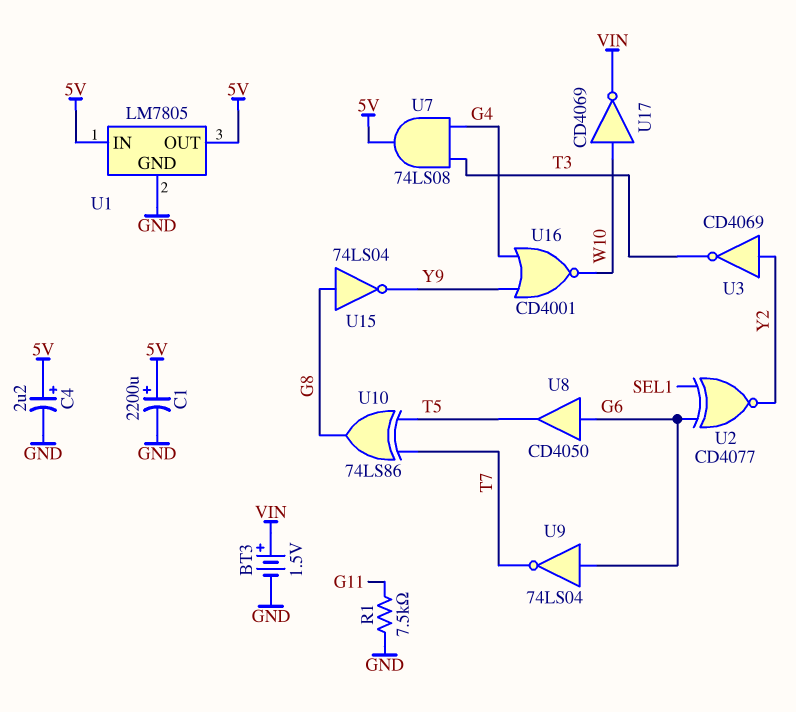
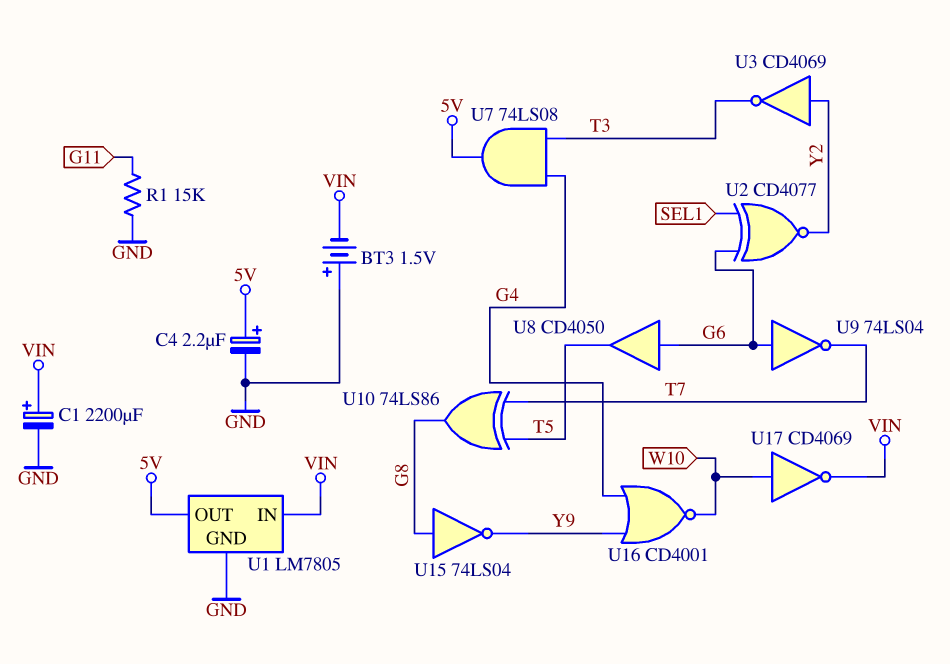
BT3: 1.5V (plus VIN, minus GND) -> 1.5V (plus GND, minus VIN)
C1: 2200uF (plus 5V, minus GND) -> 2200uF (plus VIN, minus GND)
R1: 7.5k (G11, GND) -> 15k (G11, GND)
U1 pin IN: 5V -> VIN

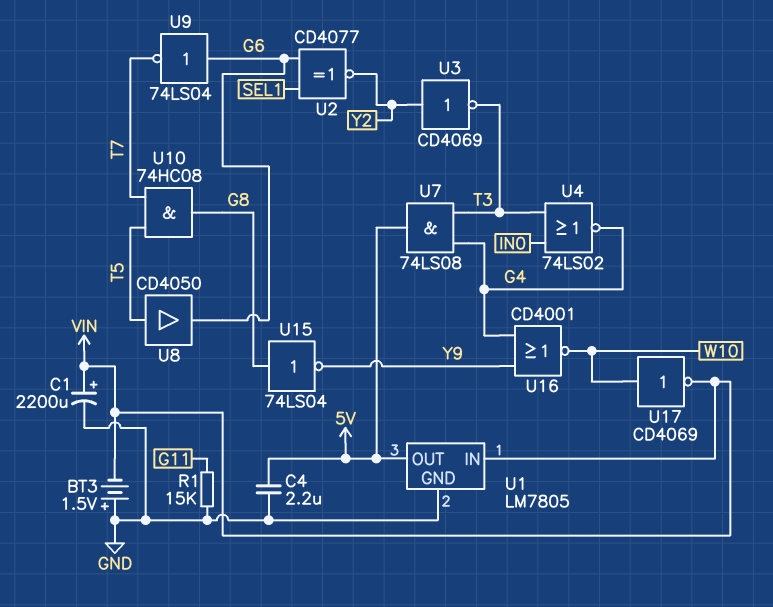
C4: 2.2uF (plus 5V, minus GND) -> 2.2uF (5V, GND)
U4: none -> NOR 74LS02 (in IN0, in T3, out G4)
U8: buffer CD4050 (in G6, out T5) -> buffer CD4050 (in T5, out G6)
U10: XOR 74LS86 (in T5, in T7, out G8) -> AND 74HC08 (in T5, in T7, out G8)

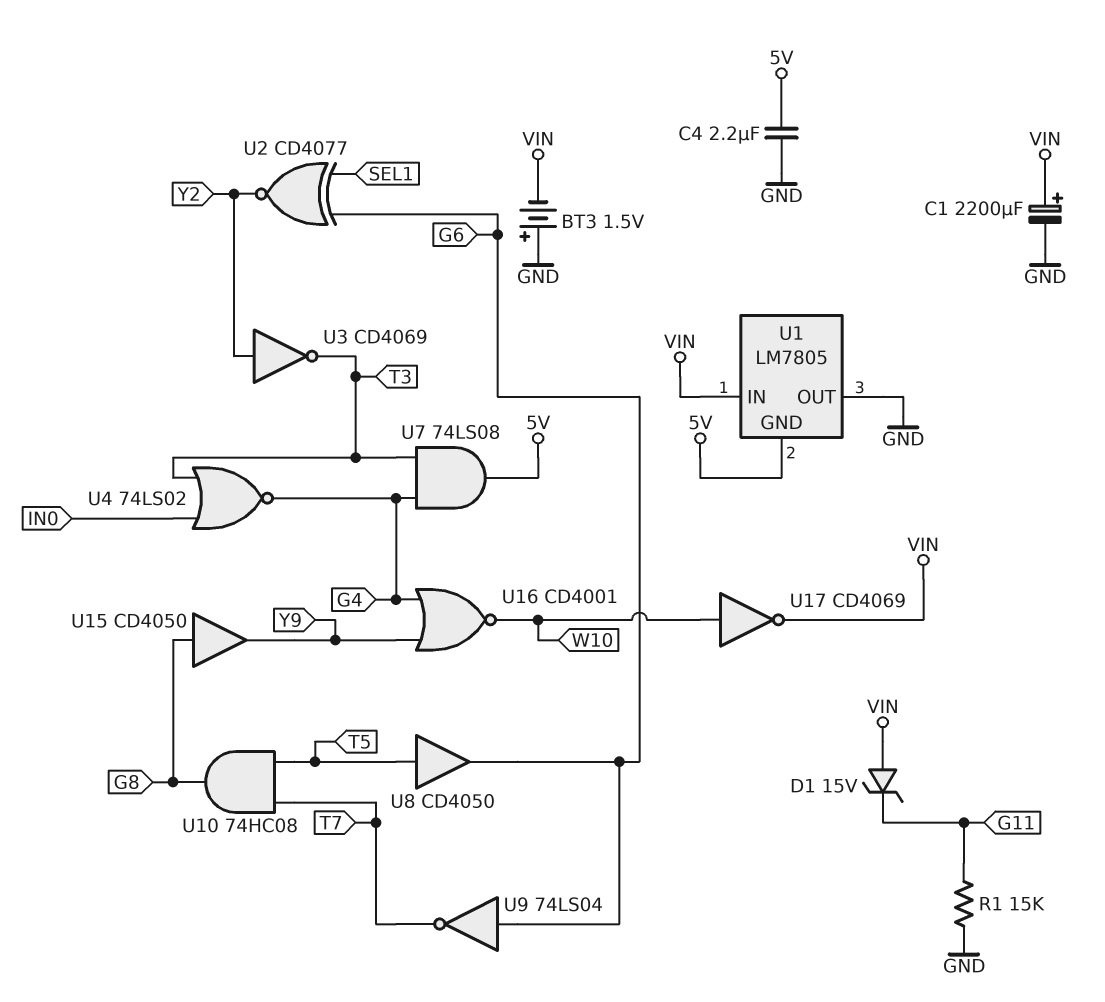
D1: none -> zener 15V (A VIN, K G11)
U1 pin GND: GND -> 5V
U1 pin OUT: 5V -> GND
U15: NOT 74LS04 (in G8, out Y9) -> buffer CD4050 (in G8, out Y9)

